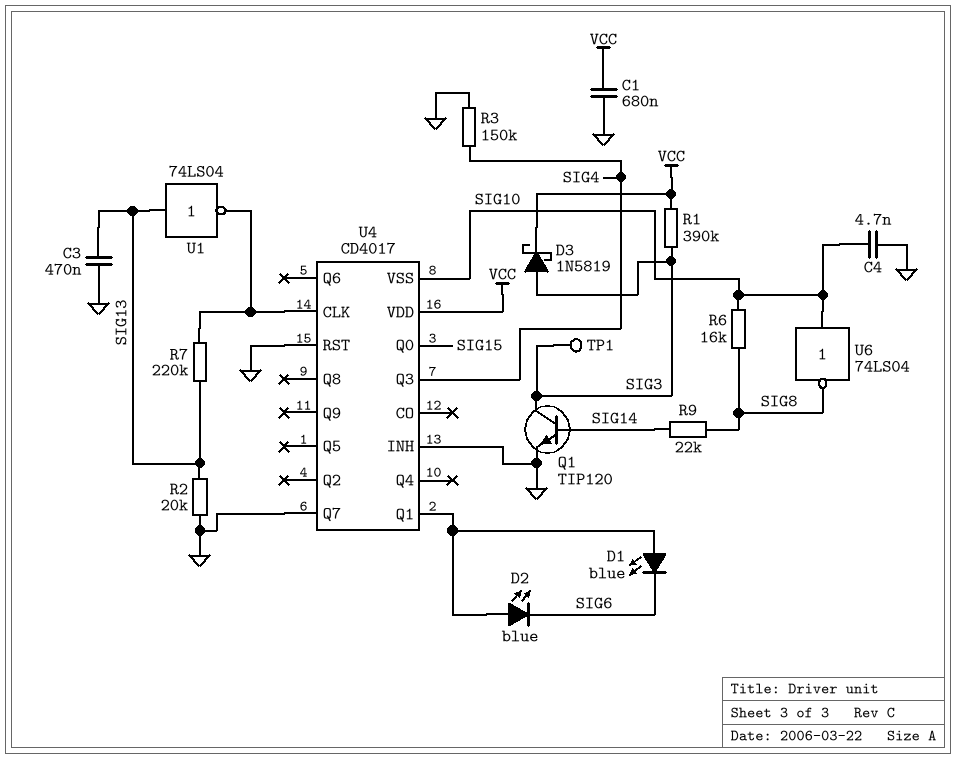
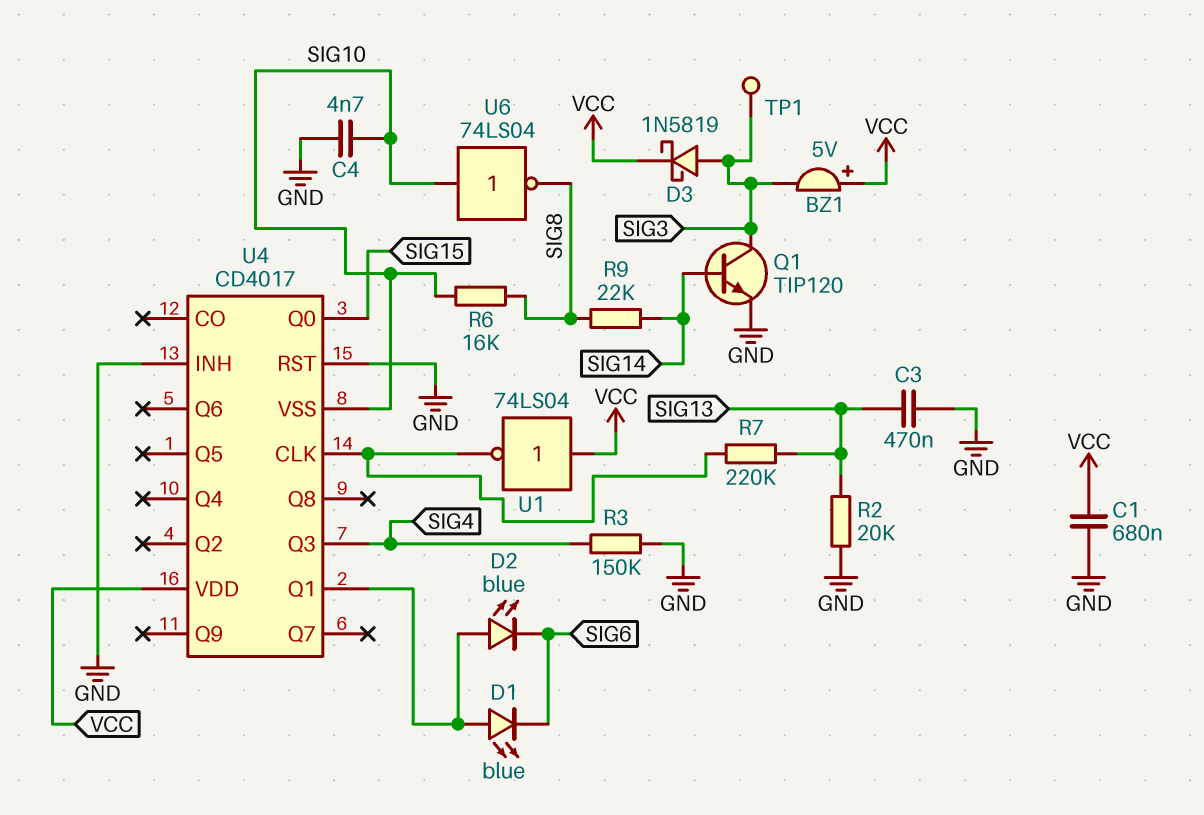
BZ1: none -> buzzer 5V (plus VCC, minus SIG3)
R1: 390k (SIG3, VCC) -> none
U1: NOT 74LS04 (in SIG13, out U4/CLK) -> NOT 74LS04 (in VCC, out U4/CLK)
U4 pin Q7: GND -> none

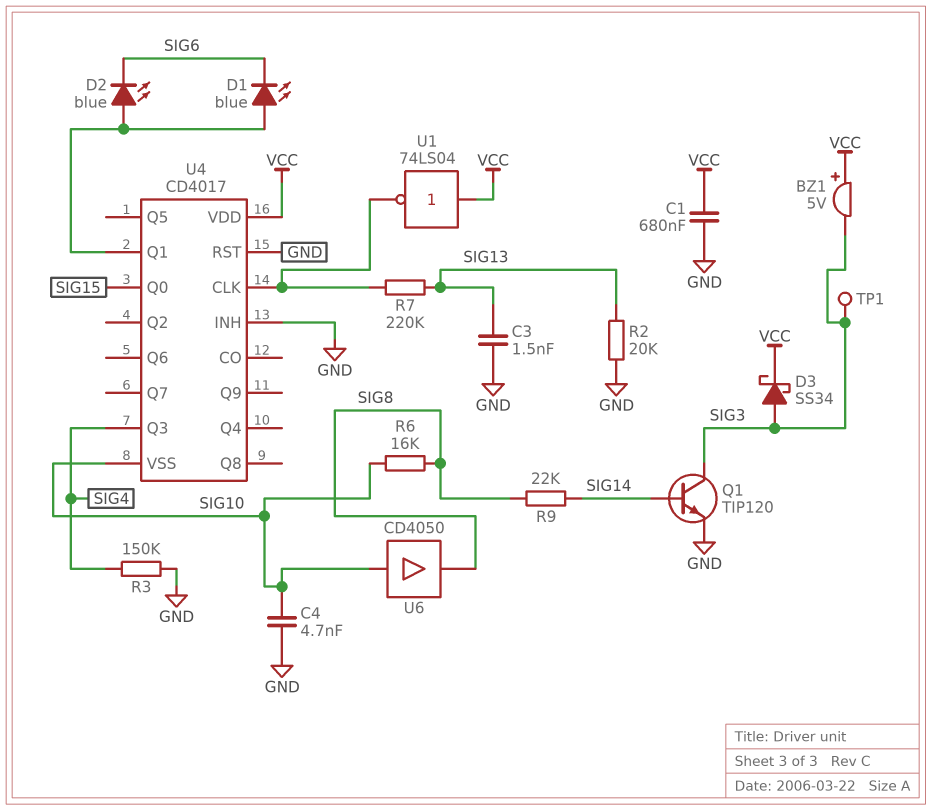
C3: 470nF (GND, SIG13) -> 1.5nF (GND, SIG13)
D3: schottky 1N5819 (A SIG3, K VCC) -> schottky SS34 (A SIG3, K VCC)
U6: NOT 74LS04 (in SIG10, out SIG8) -> buffer CD4050 (in SIG10, out SIG8)

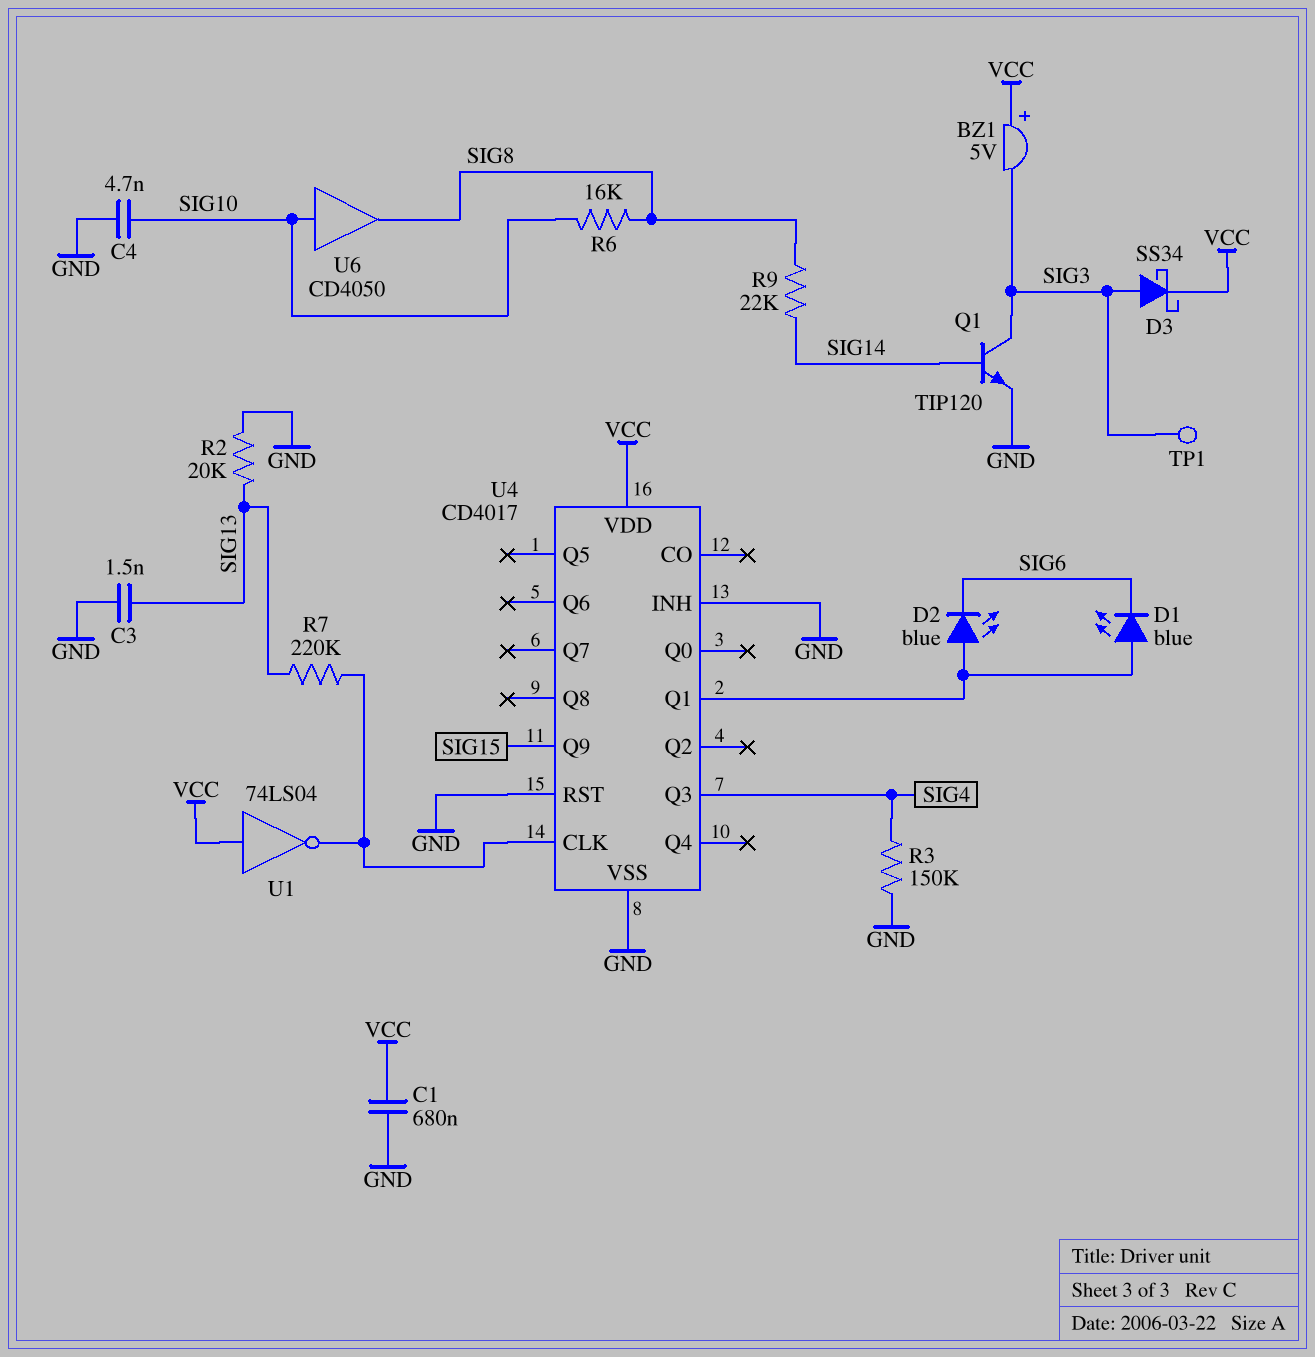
U4 pin Q0: SIG15 -> none
U4 pin Q9: none -> SIG15
U4 pin VSS: SIG10 -> GND

